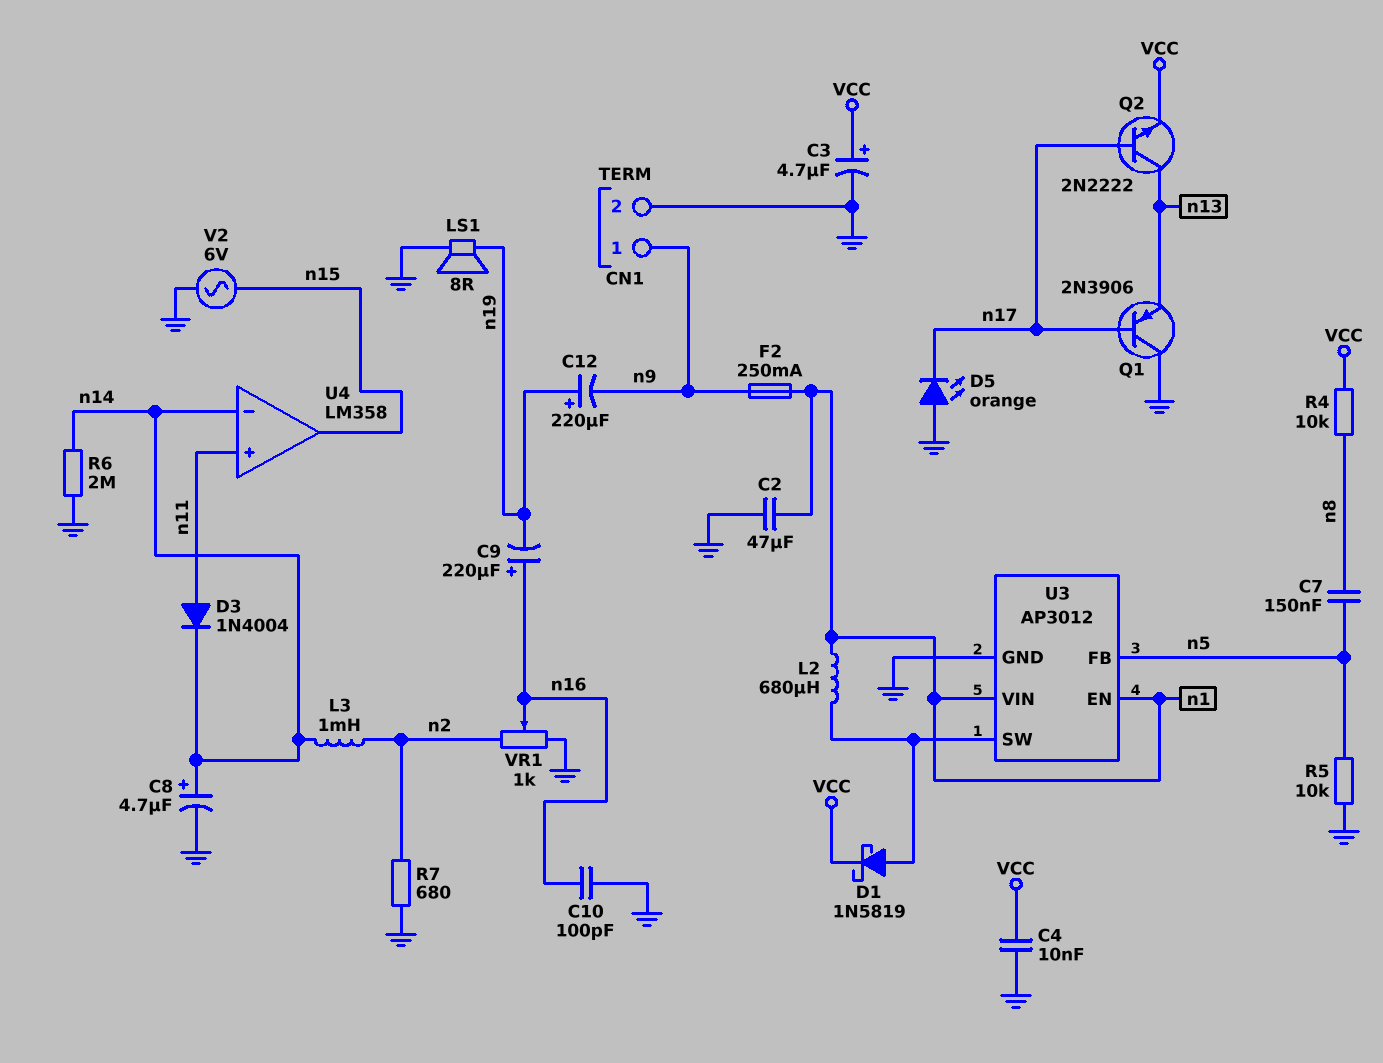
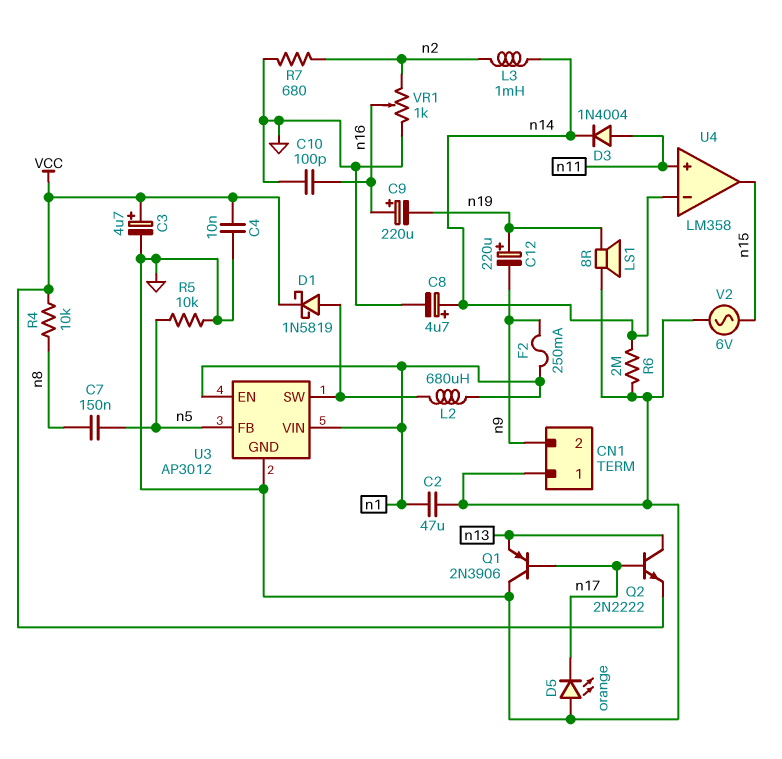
CN1 pin 1: n9 -> GND
CN1 pin 2: GND -> n9

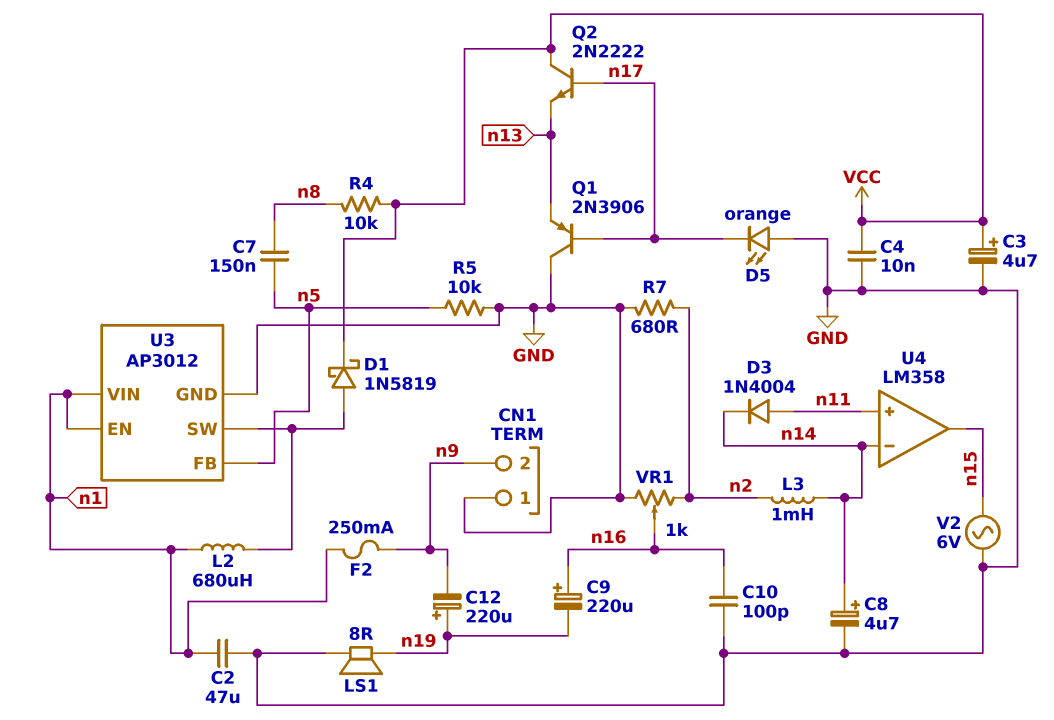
Q2: NPN 2N2222 (B n17, C n13, E VCC) -> NPN 2N2222 (B n17, C VCC, E n13)
R6: 2M (GND, n14) -> none

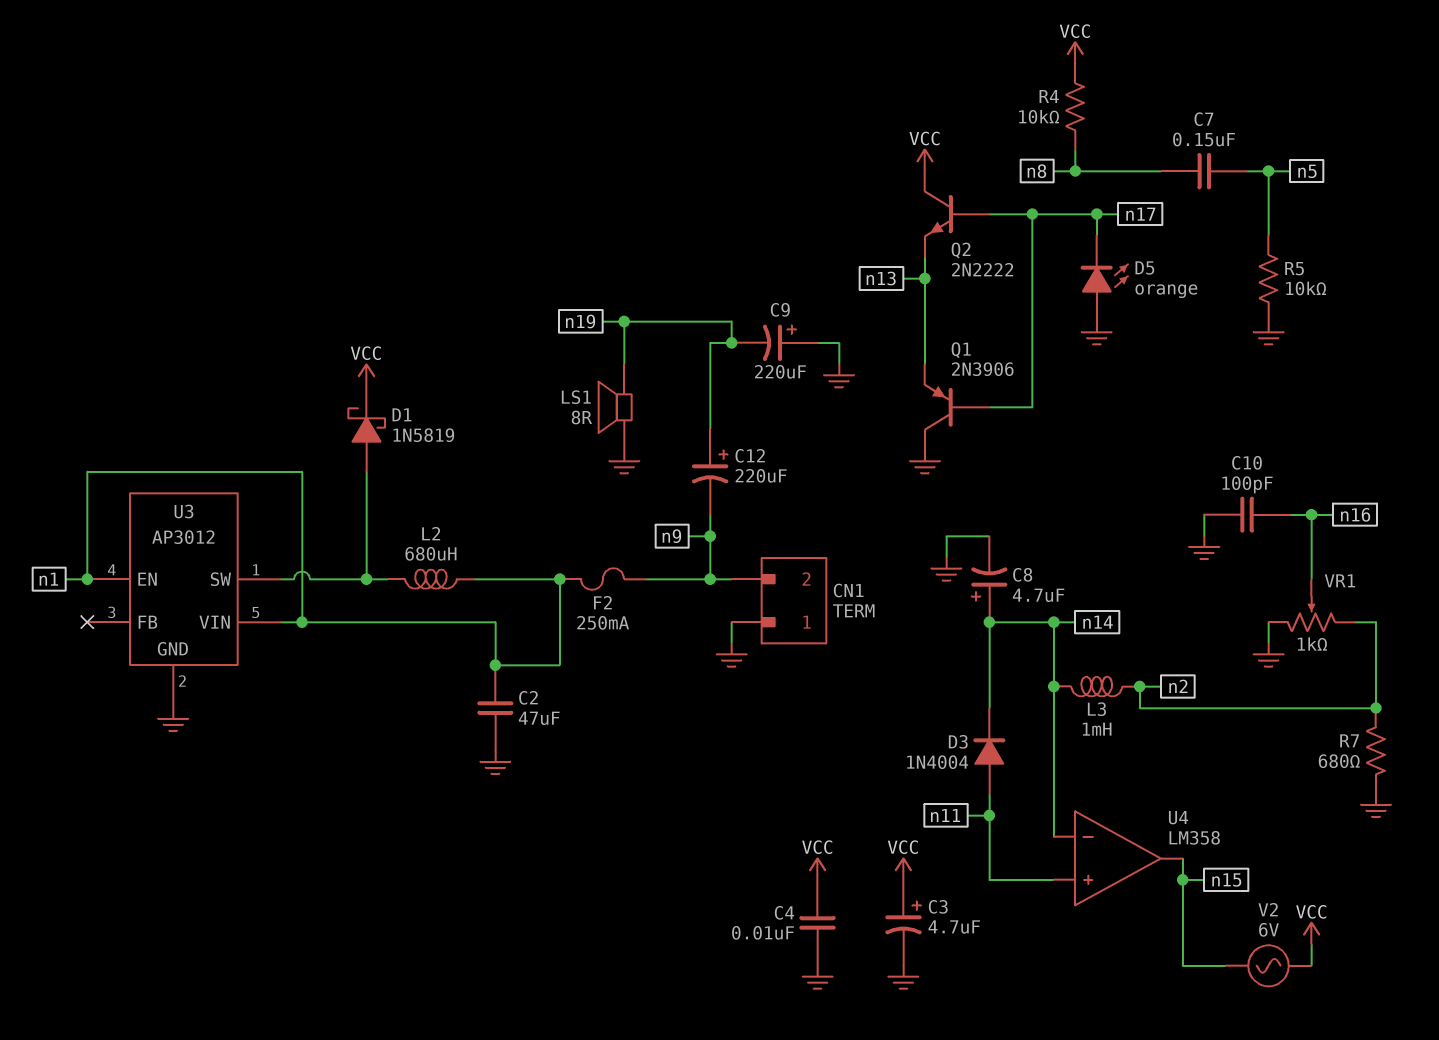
C9: 220uF (plus n16, minus n19) -> 220uF (plus GND, minus n19)
U3 pin FB: n5 -> none
V2: AC 6V (GND, n15) -> AC 6V (VCC, n15)

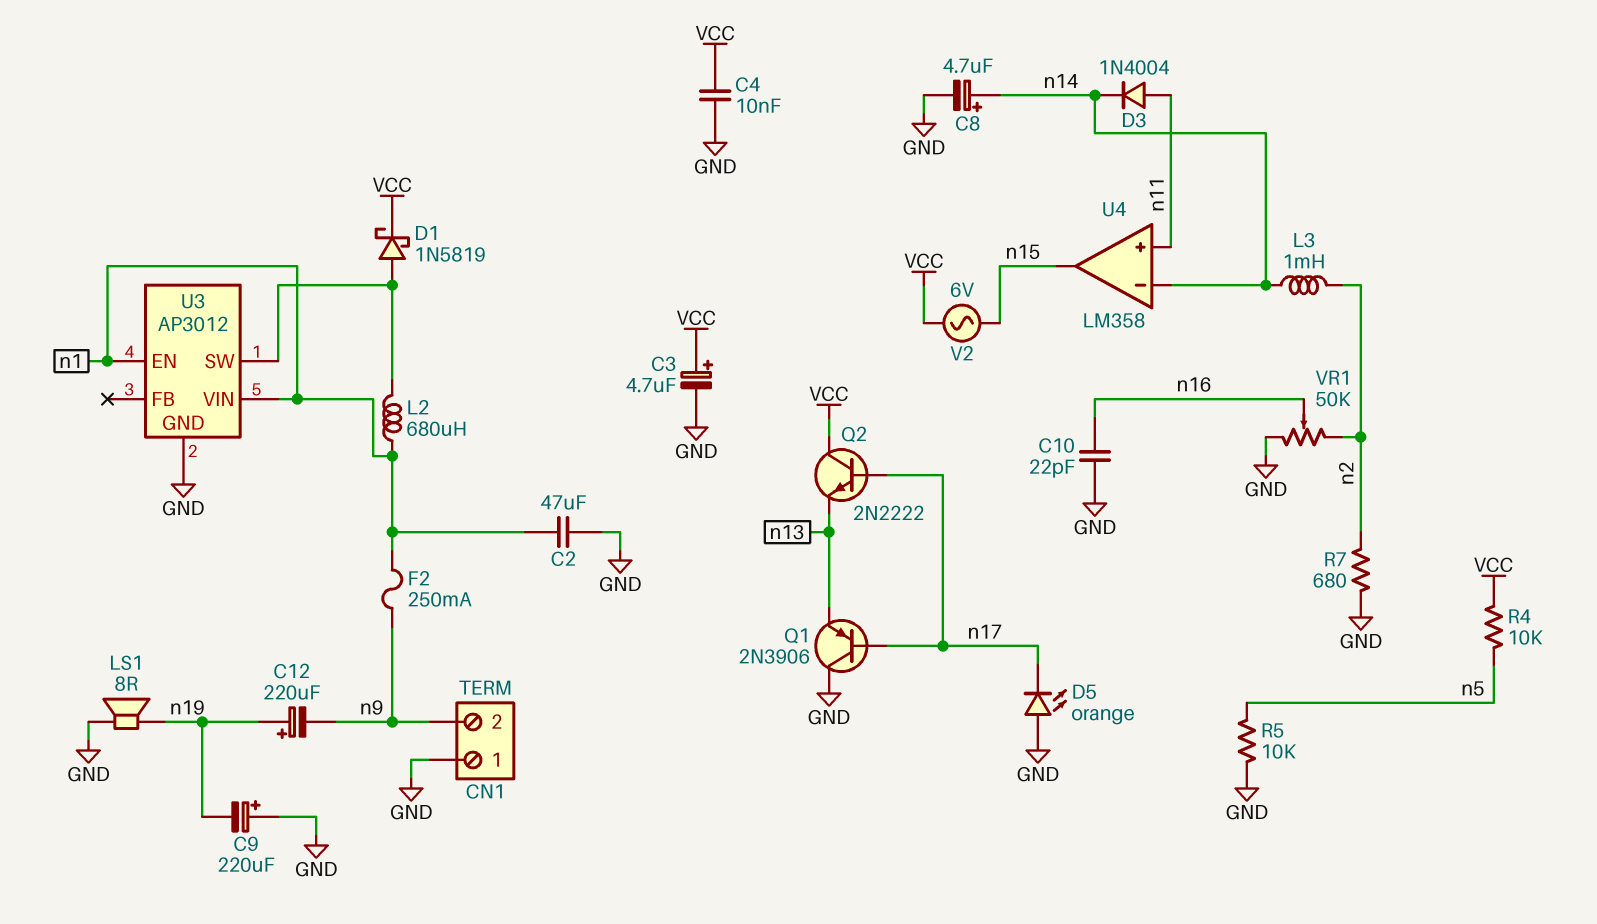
C7: 150nF (n5, n8) -> none
C10: 100pF (GND, n16) -> 22pF (GND, n16)
R4: 10k (VCC, n8) -> 10k (VCC, n5)
VR1: 1k (GND, n2, wiper n16) -> 50k (GND, n2, wiper n16)

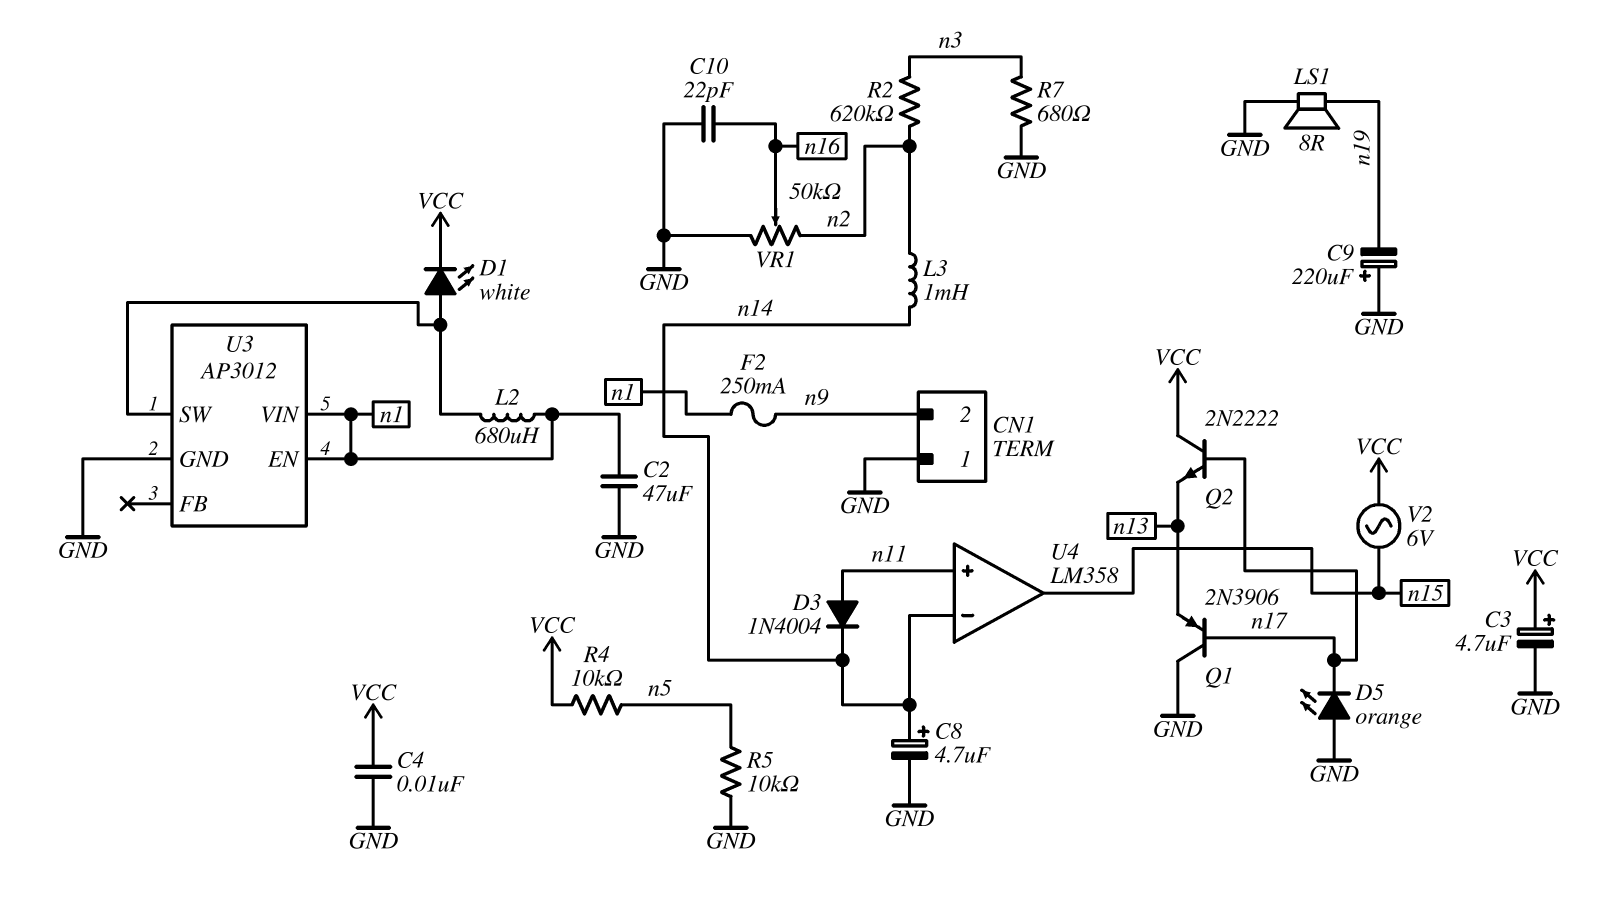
C12: 220uF (plus n19, minus n9) -> none
D1: schottky 1N5819 (A U3/SW, K VCC) -> LED white (A U3/SW, K VCC)
R2: none -> 620k (n2, n3)
R7: 680 (GND, n2) -> 680 (GND, n3)

